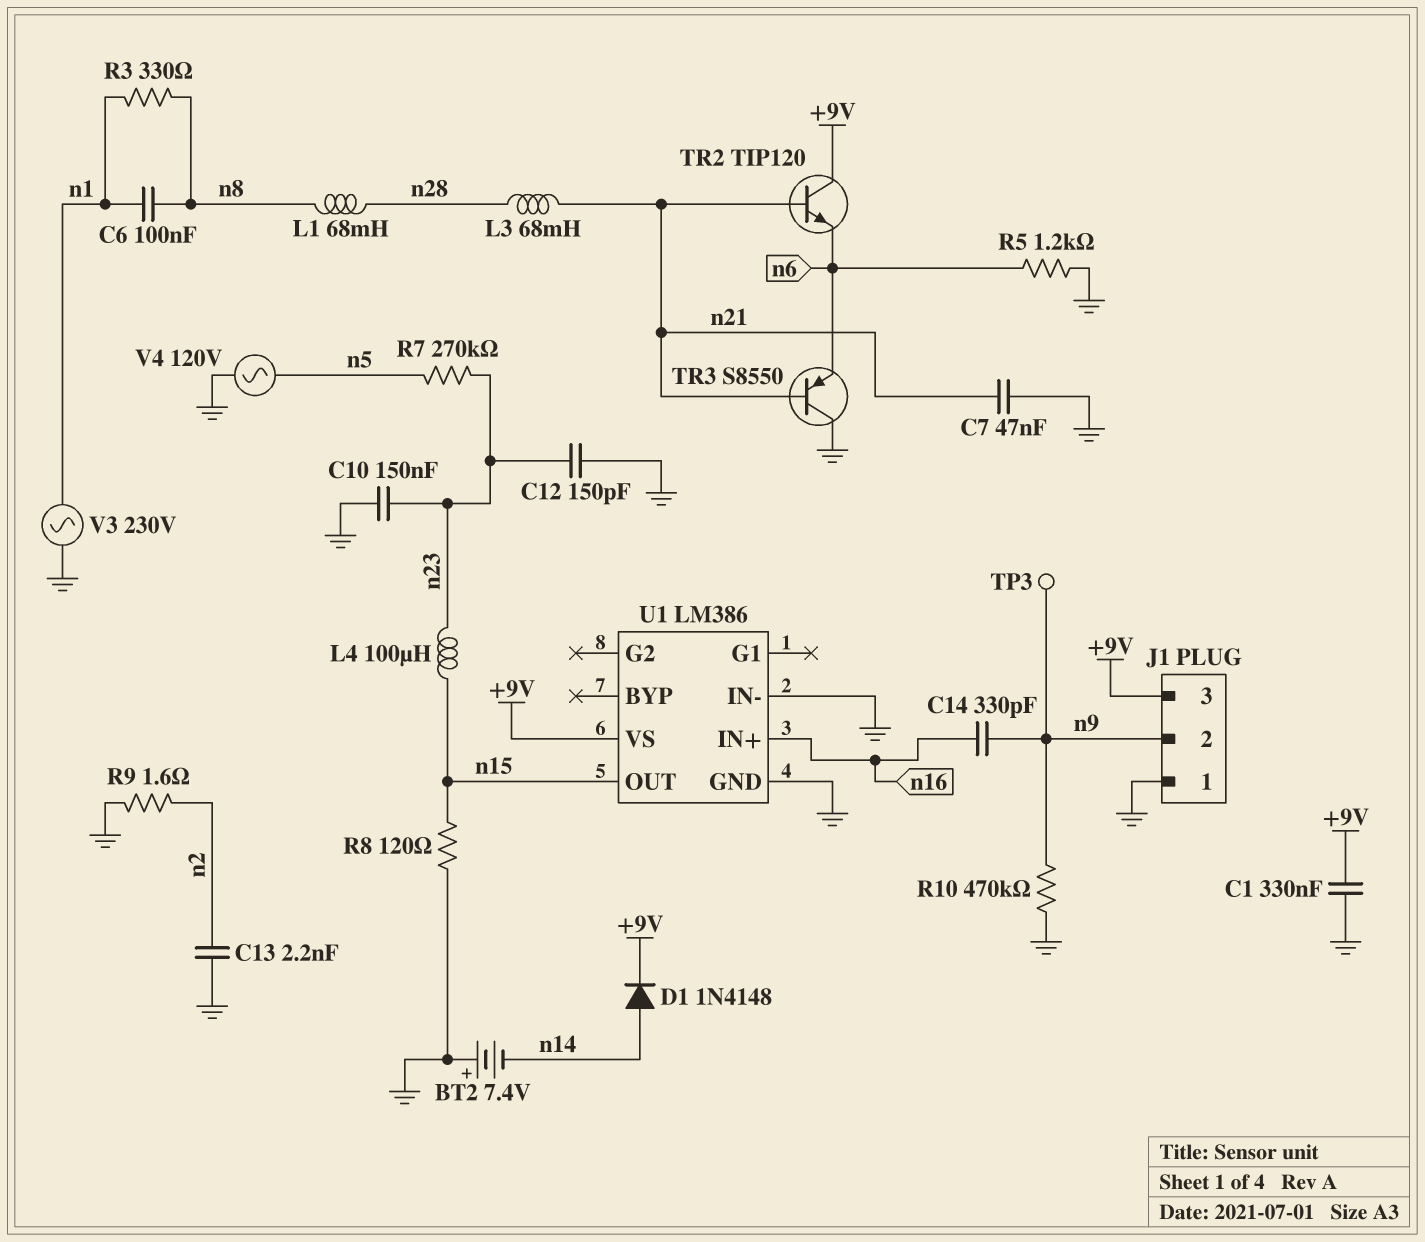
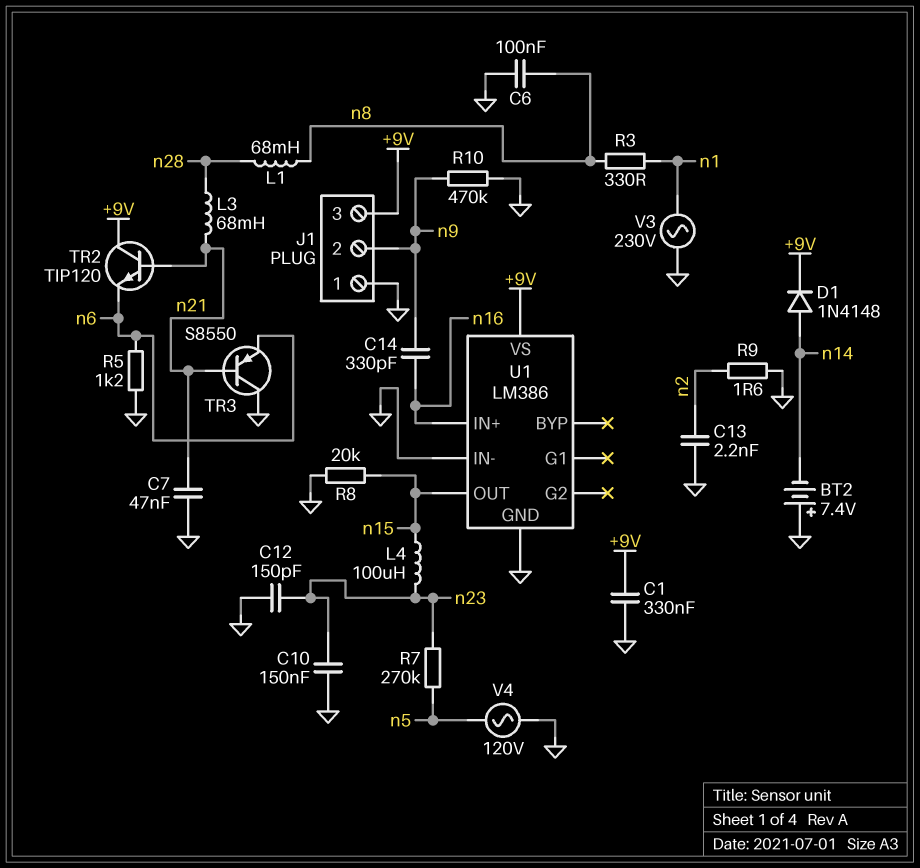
C6: 100nF (n1, n8) -> 100nF (GND, n8)
R8: 120 (GND, n15) -> 20k (GND, n15)
TP3: test point (n9) -> none

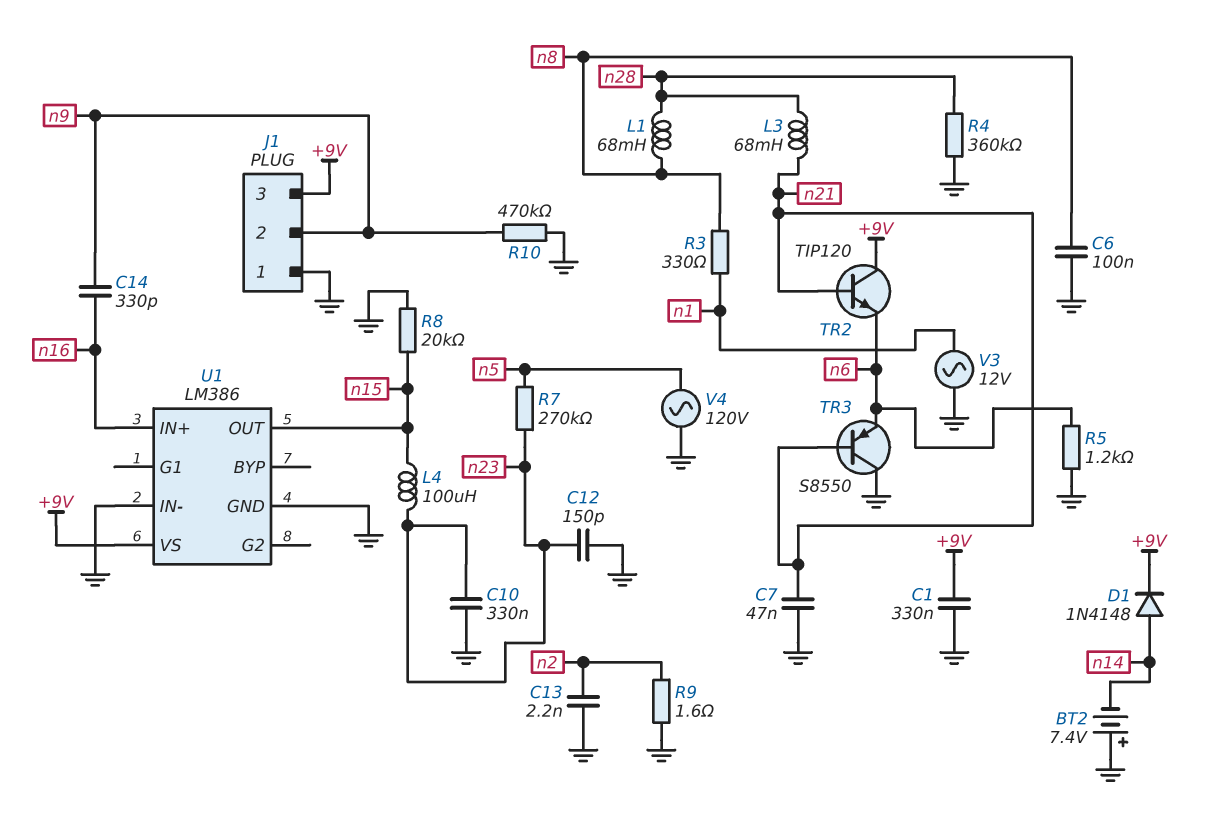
C10: 150nF (GND, n23) -> 330nF (GND, n23)
R4: none -> 360k (GND, n28)
V3: AC 230V (GND, n1) -> AC 12V (GND, n1)

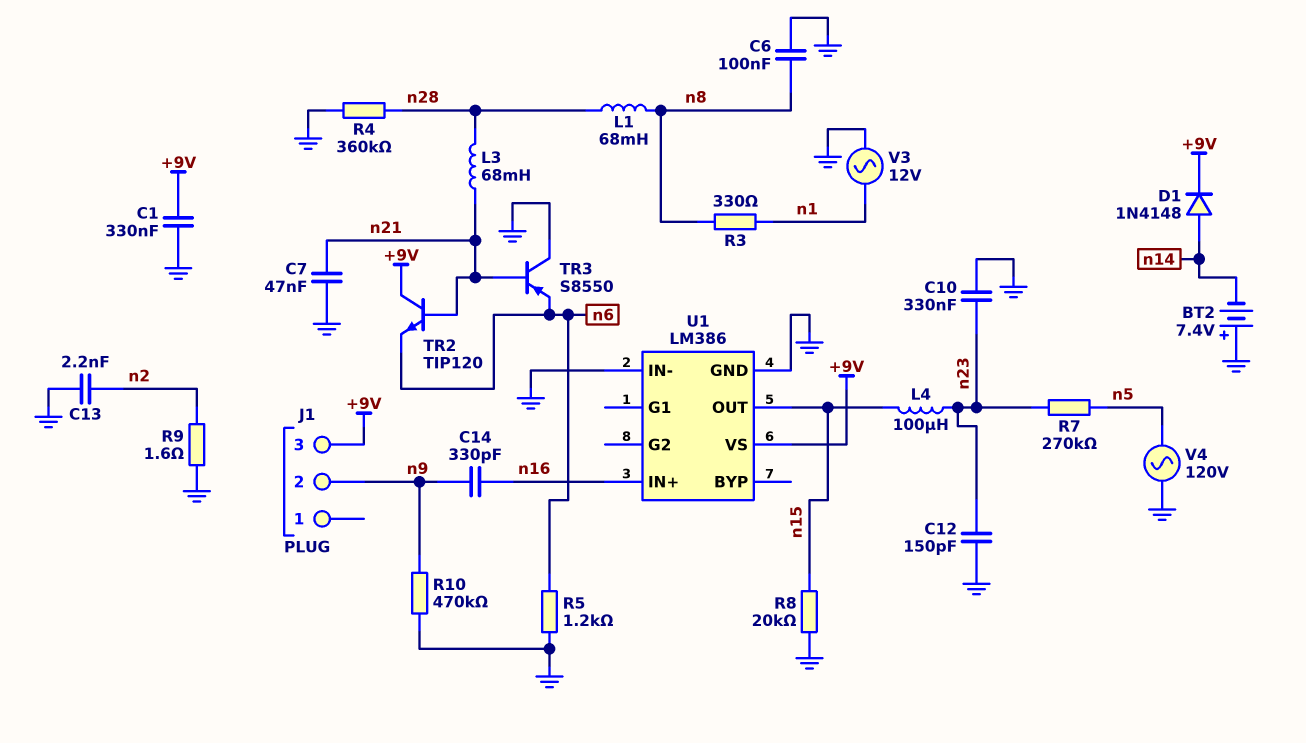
J1 pin 1: GND -> none

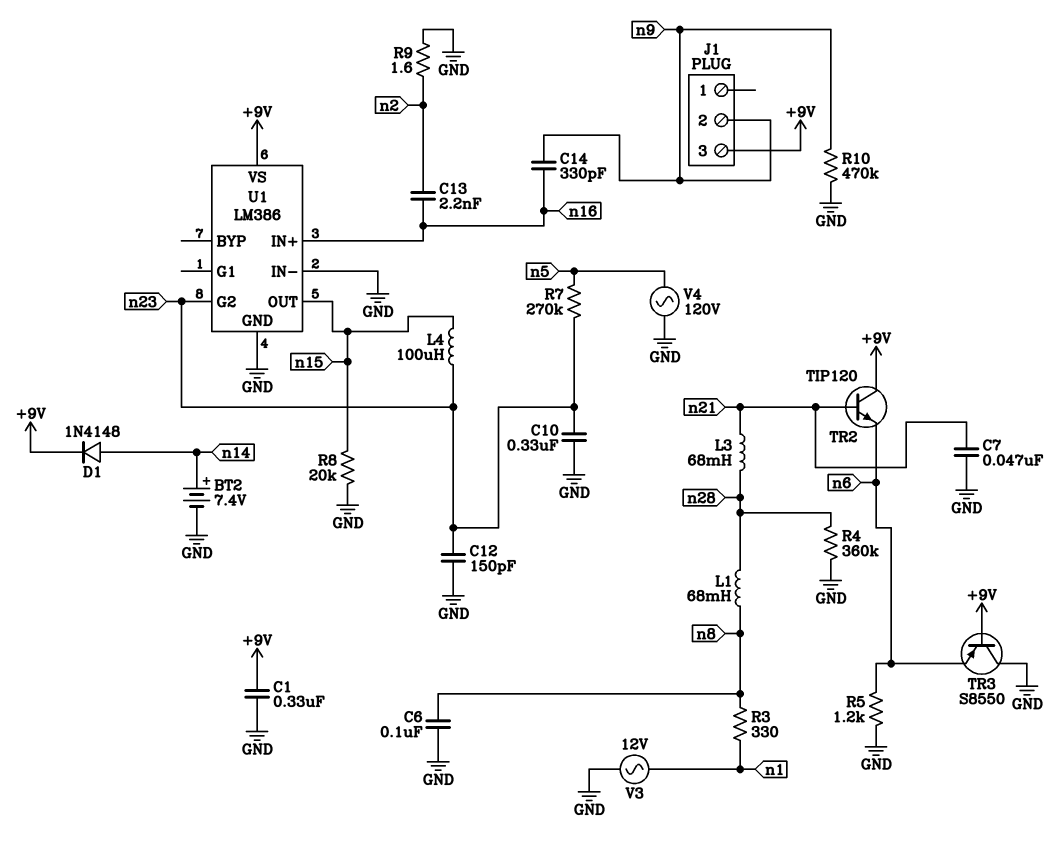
BT2: 7.4V (plus GND, minus n14) -> 7.4V (plus n14, minus GND)
C13: 2.2nF (GND, n2) -> 2.2nF (n2, n16)
TR3: PNP S8550 (B n21, C GND, E n6) -> PNP S8550 (B +9V, C GND, E n6)
U1 pin G2: none -> n23

